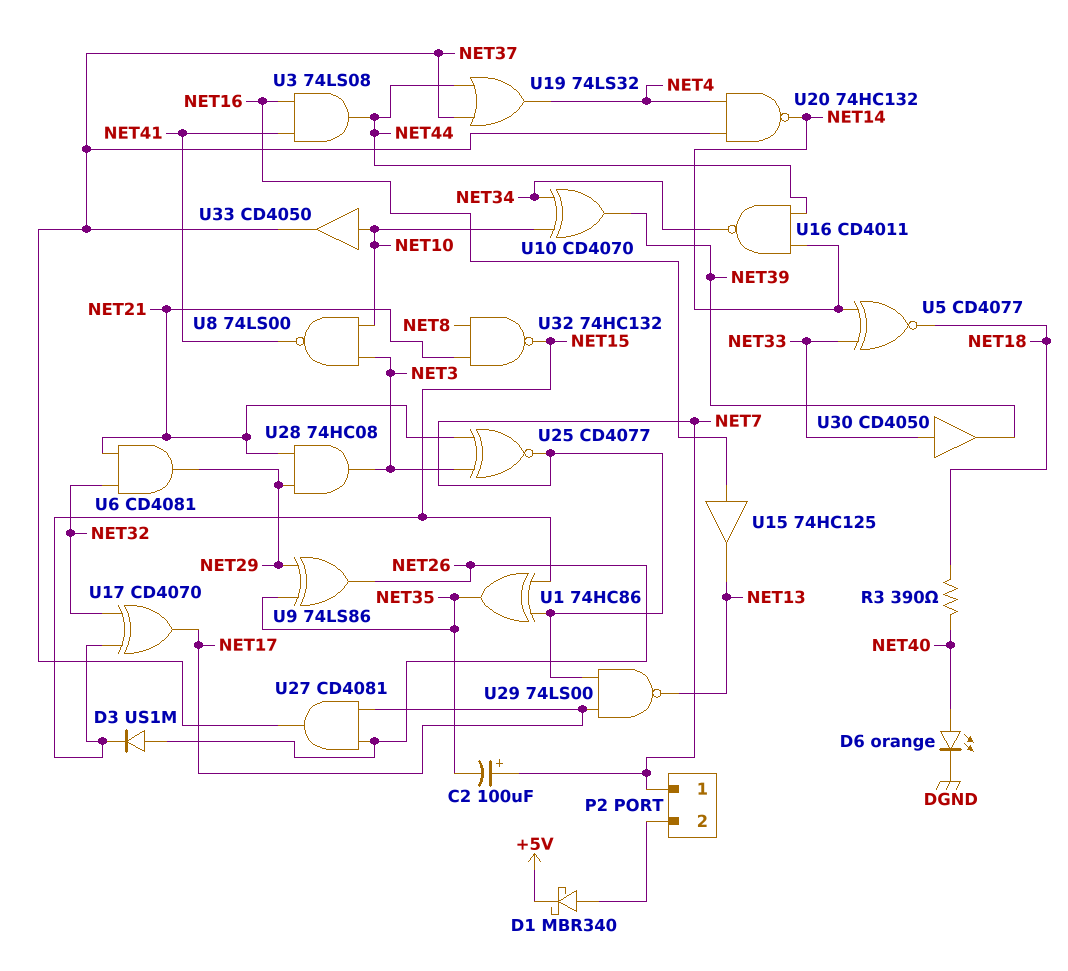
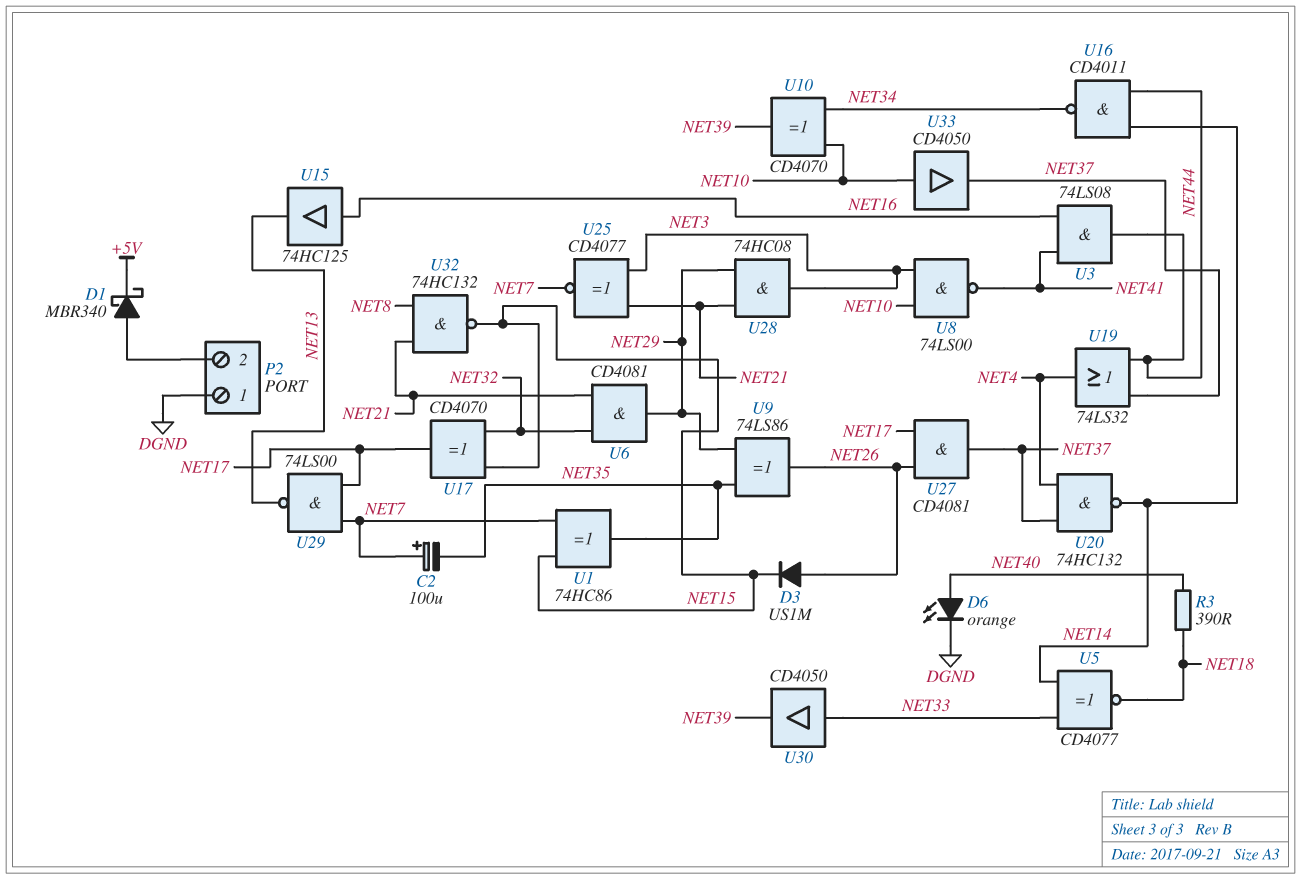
P2 pin 1: NET7 -> DGND

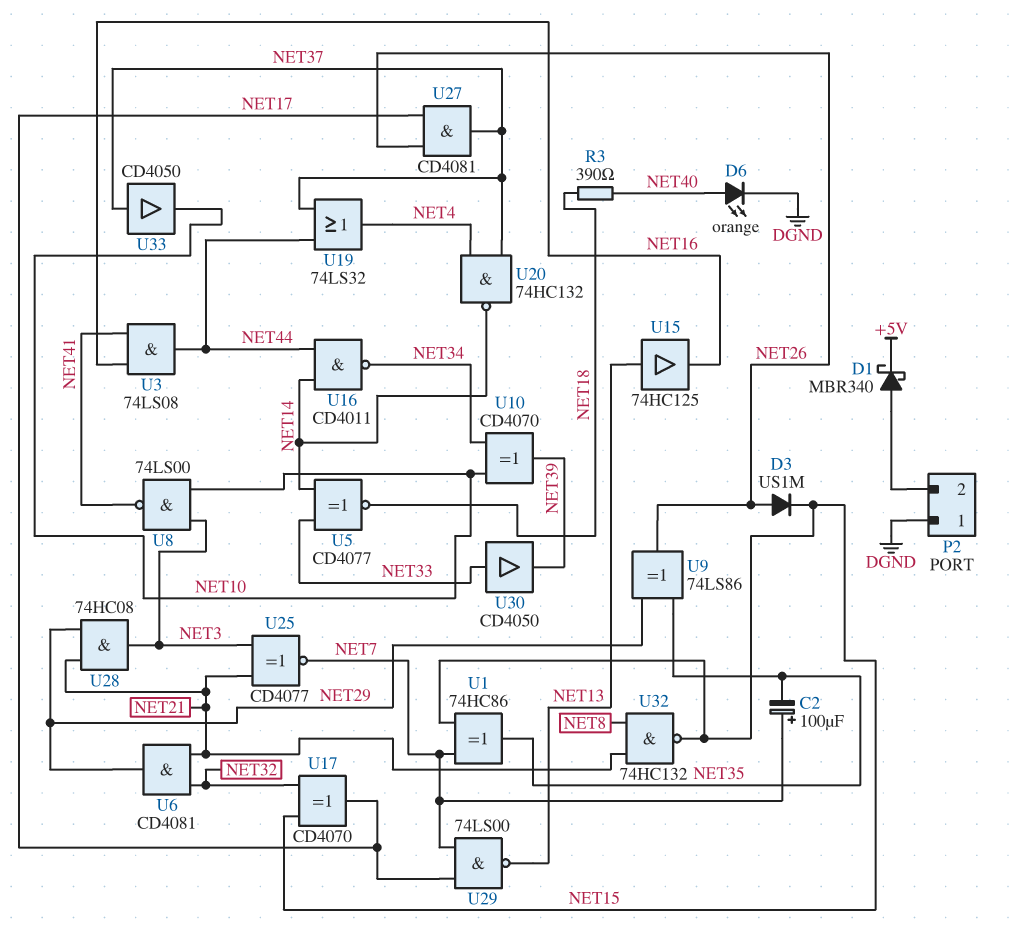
U15: buffer 74HC125 (in NET16, out NET13) -> buffer 74HC125 (in NET13, out NET16)
U33: buffer CD4050 (in NET10, out NET37) -> buffer CD4050 (in NET37, out NET10)

